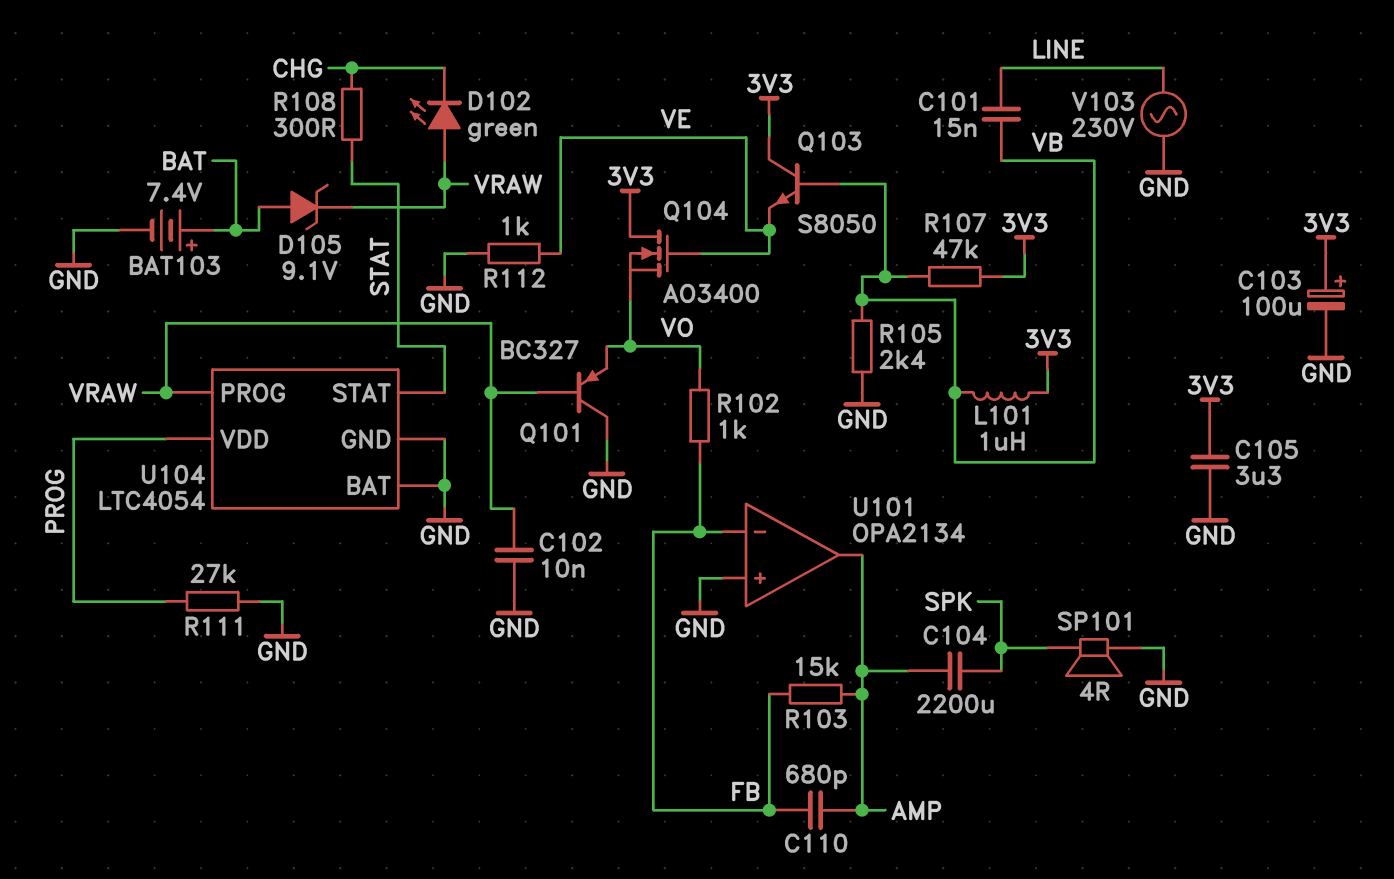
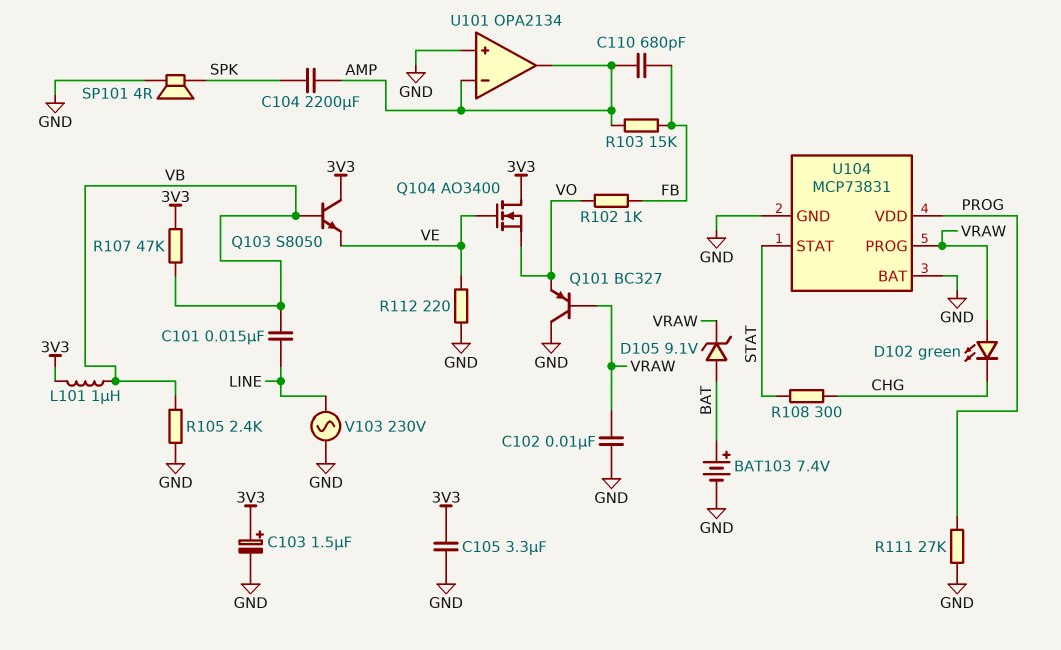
C103: 100uF (plus 3V3, minus GND) -> 1.5uF (plus 3V3, minus GND)
R112: 1k (GND, VE) -> 220 (GND, VE)
U101 pin in-: FB -> AMP
U104: LTC4054 -> MCP73831

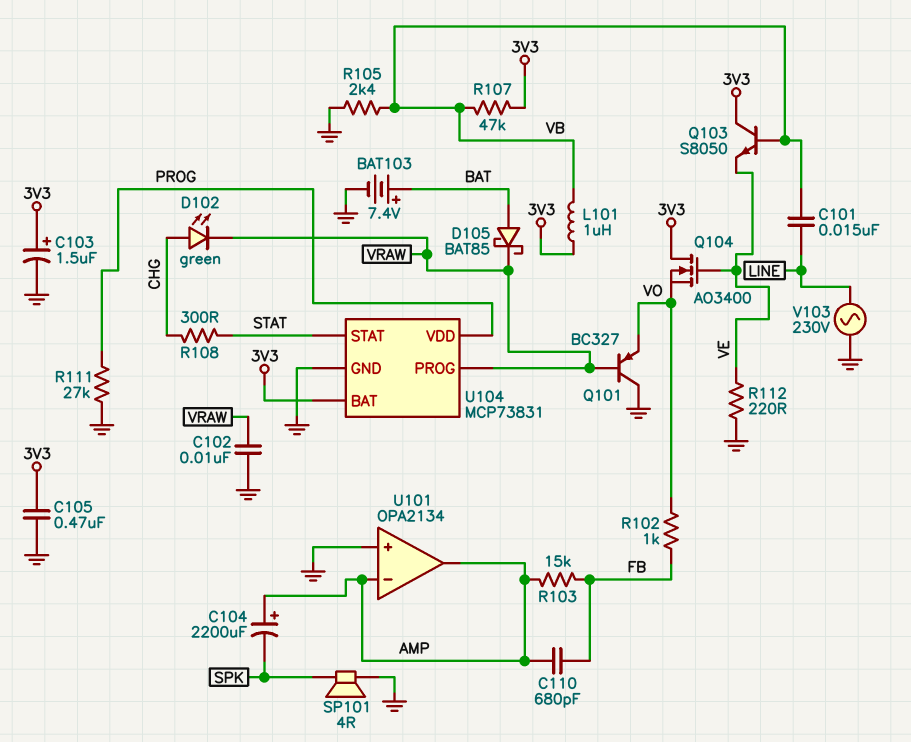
C104: 2200uF (AMP, SPK) -> 2200uF (plus AMP, minus SPK)
C105: 3.3uF (3V3, GND) -> 470nF (3V3, GND)
D102: LED green (A VRAW, K CHG) -> LED green (A CHG, K VRAW)
D105: zener 9.1V (A BAT, K VRAW) -> schottky BAT85 (A BAT, K VRAW)
U104 pin BAT: GND -> 3V3

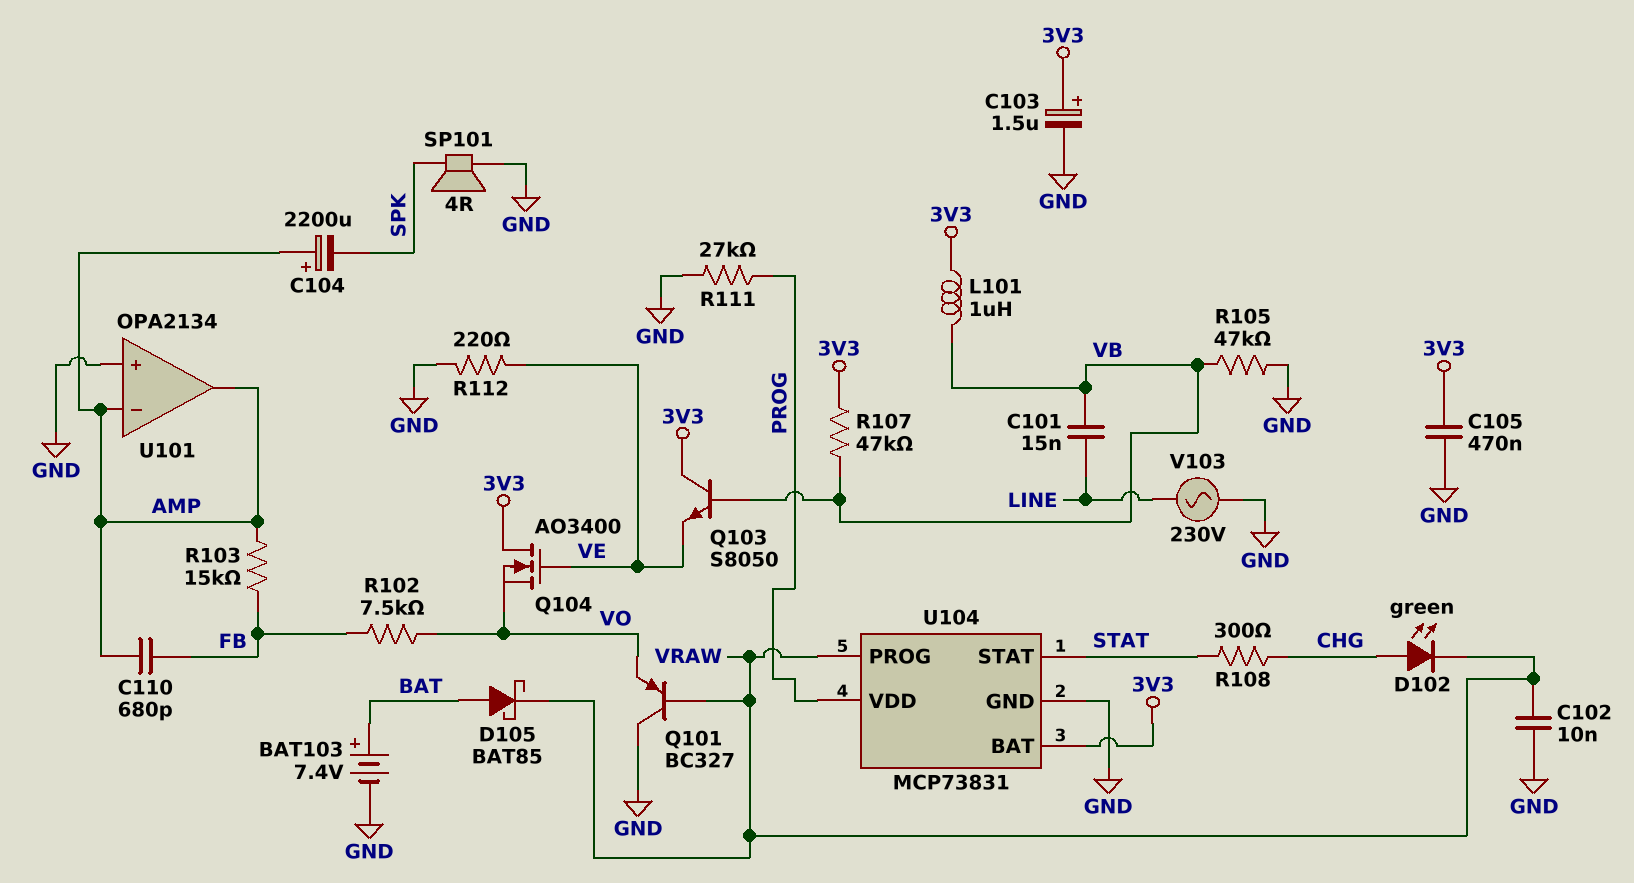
R102: 1k (FB, VO) -> 7.5k (FB, VO)
R105: 2.4k (GND, VB) -> 47k (GND, VB)

